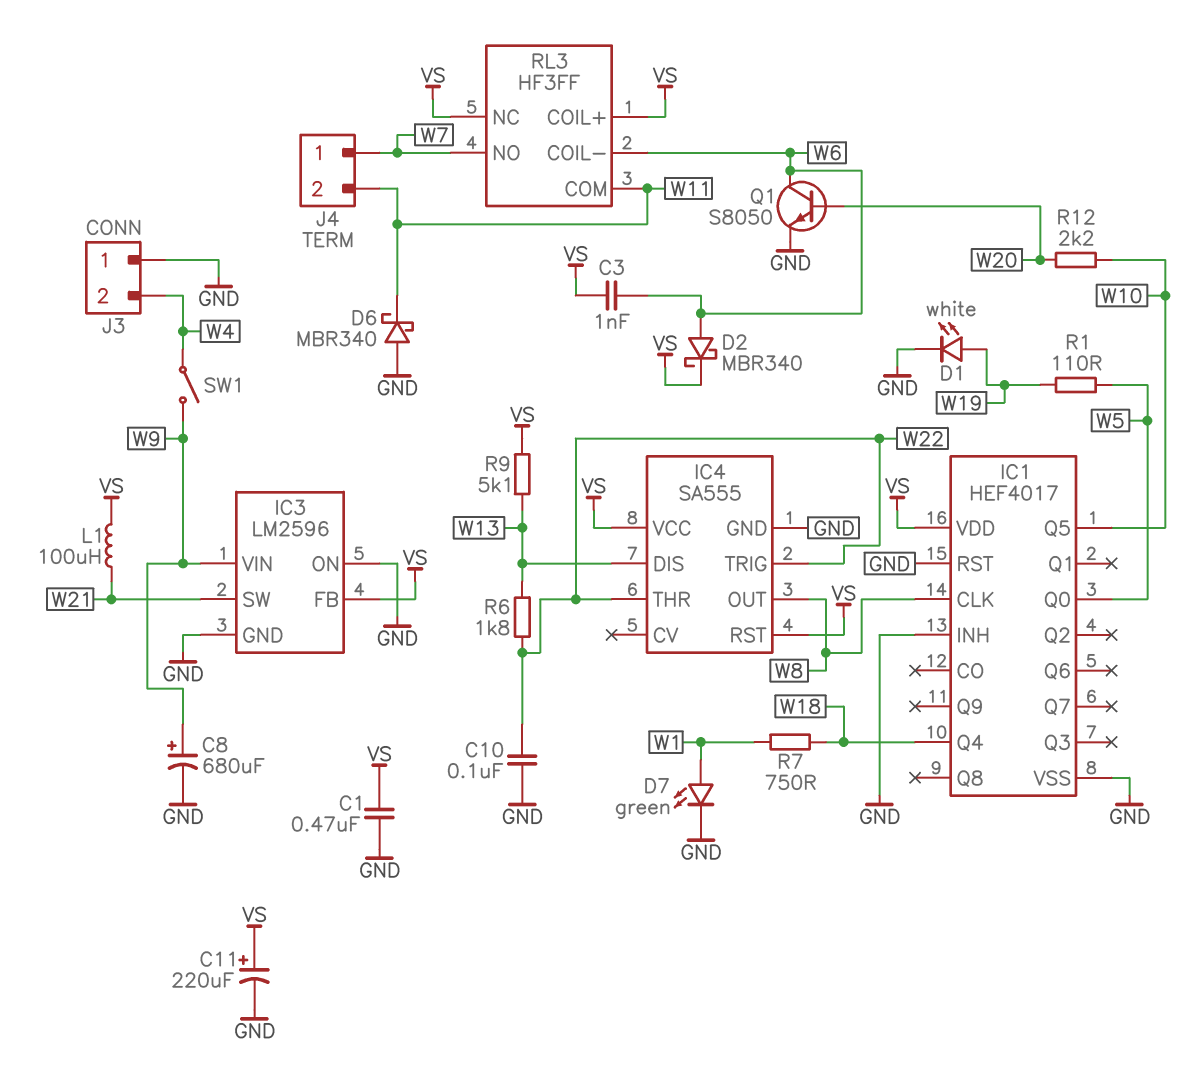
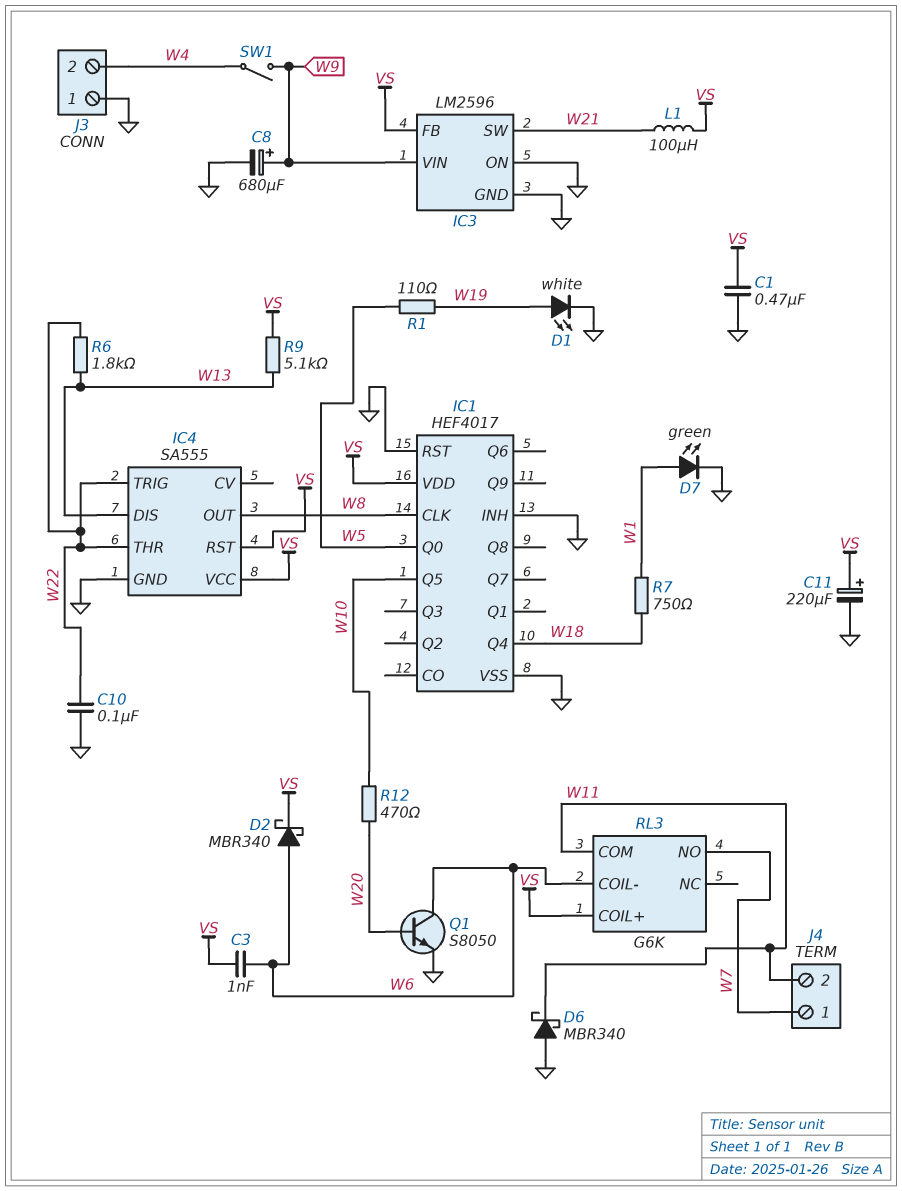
R12: 2.2k (W10, W20) -> 470 (W10, W20)
RL3: HF3FF -> G6K
RL3 pin NC: VS -> none

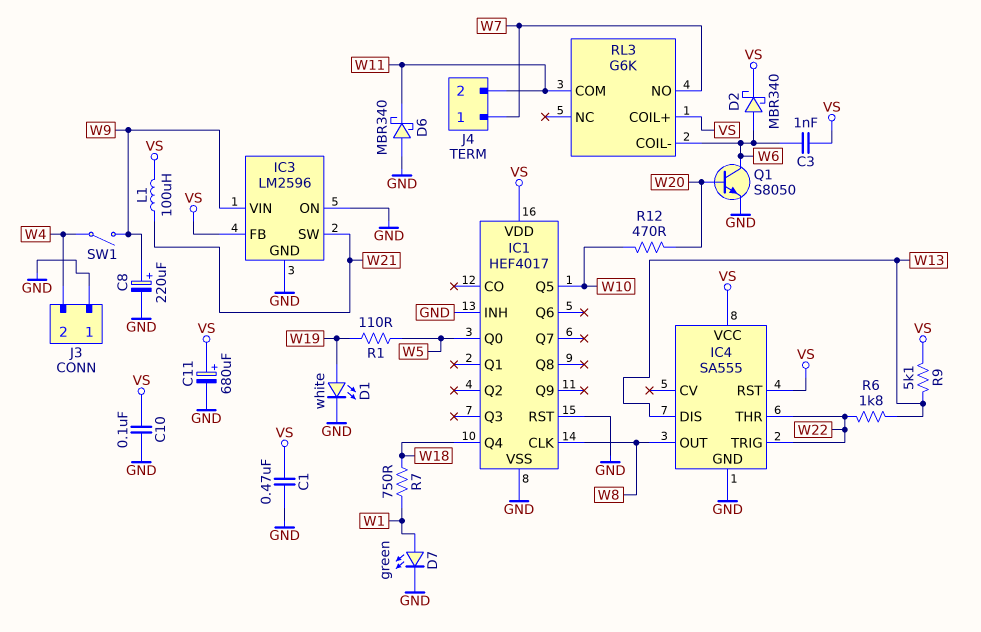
C8: 680uF (plus W9, minus GND) -> 220uF (plus W9, minus GND)
C10: 100nF (GND, W22) -> 100nF (GND, VS)
C11: 220uF (plus VS, minus GND) -> 680uF (plus VS, minus GND)

